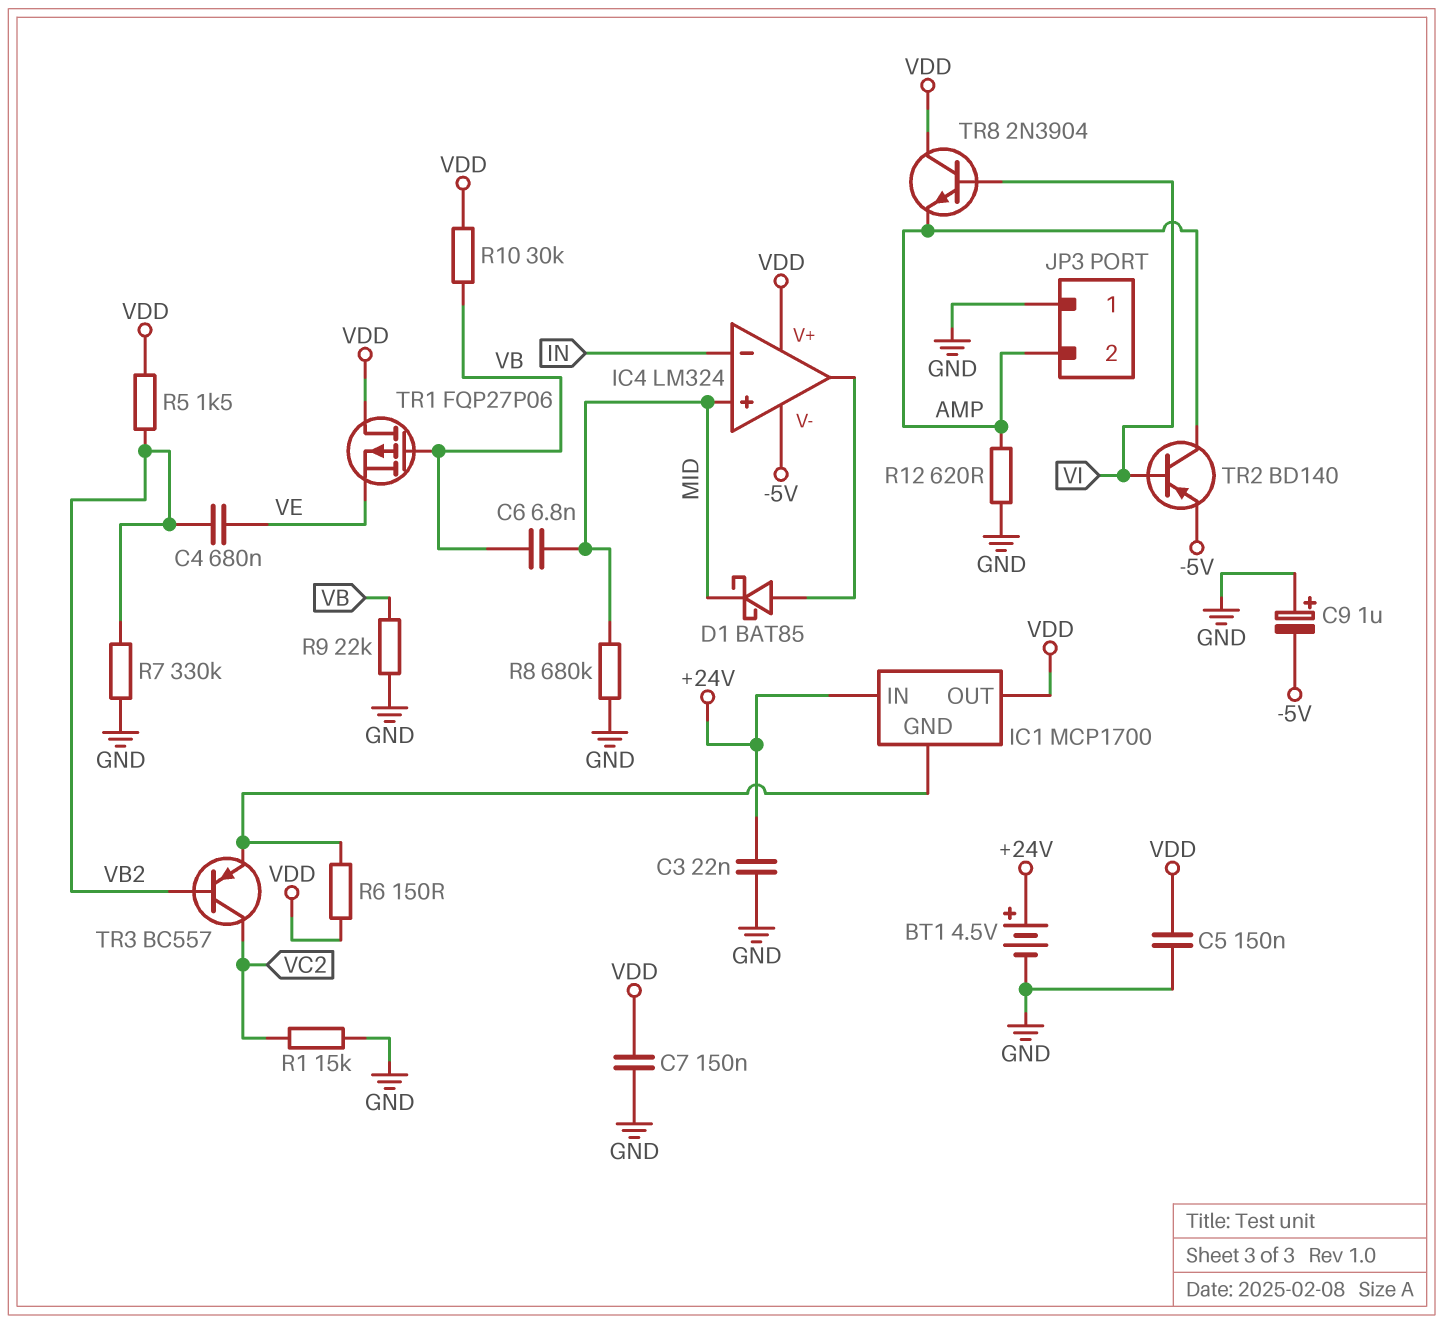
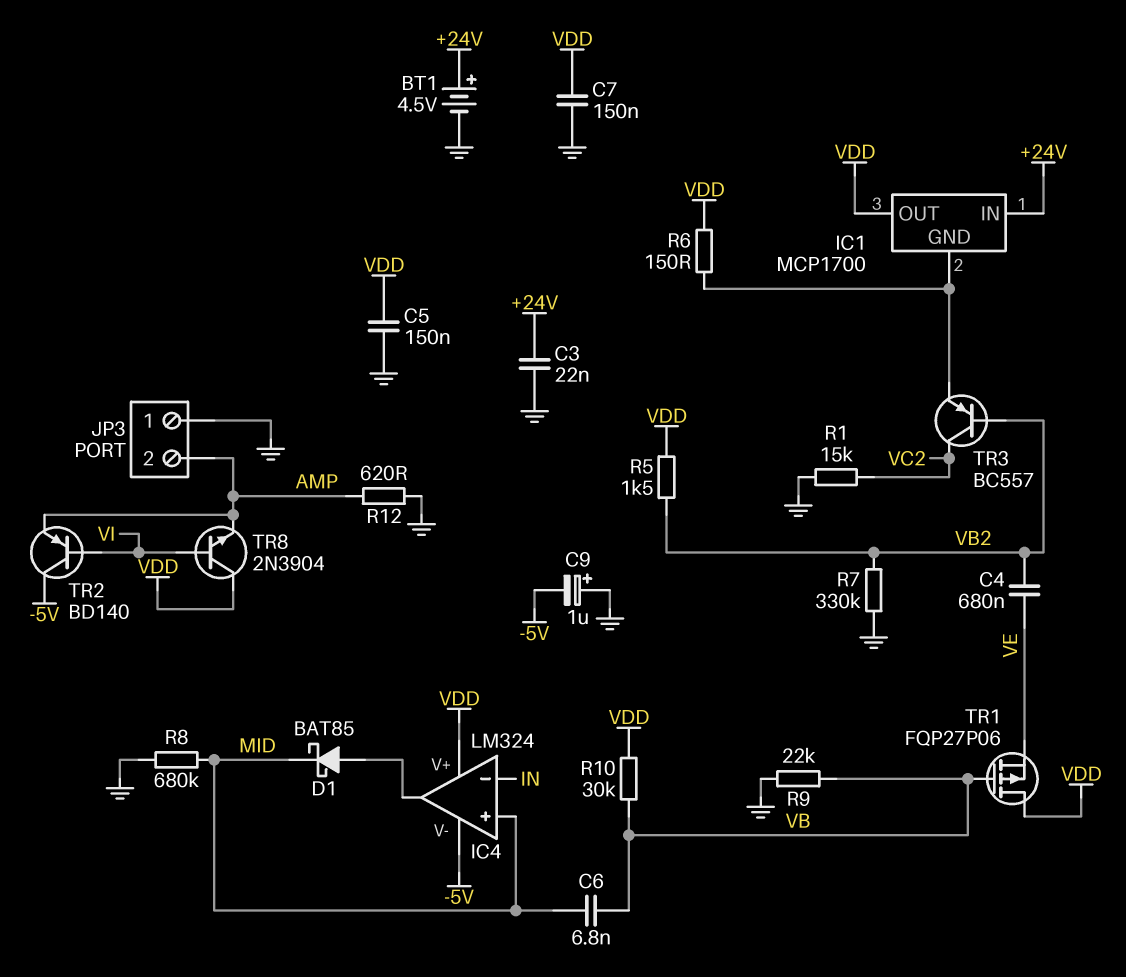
TR2: PNP BD140 (B VI, C AMP, E -5V) -> PNP BD140 (B VI, C -5V, E AMP)

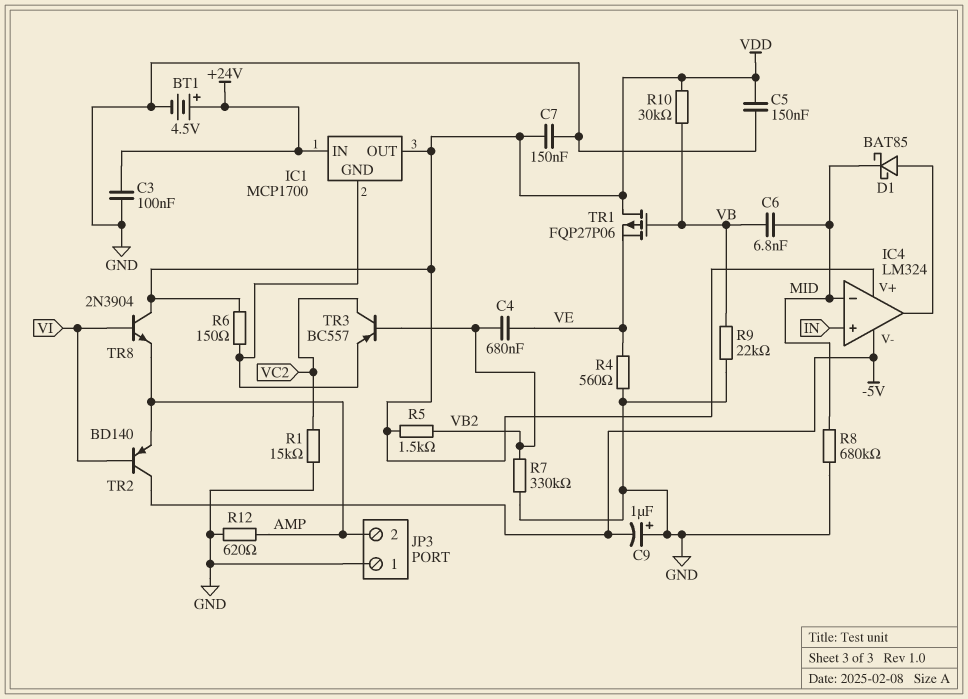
C3: 22nF (+24V, GND) -> 100nF (+24V, GND)
IC4 pin in+: MID -> IN
IC4 pin in-: IN -> MID
R4: none -> 560 (GND, VE)

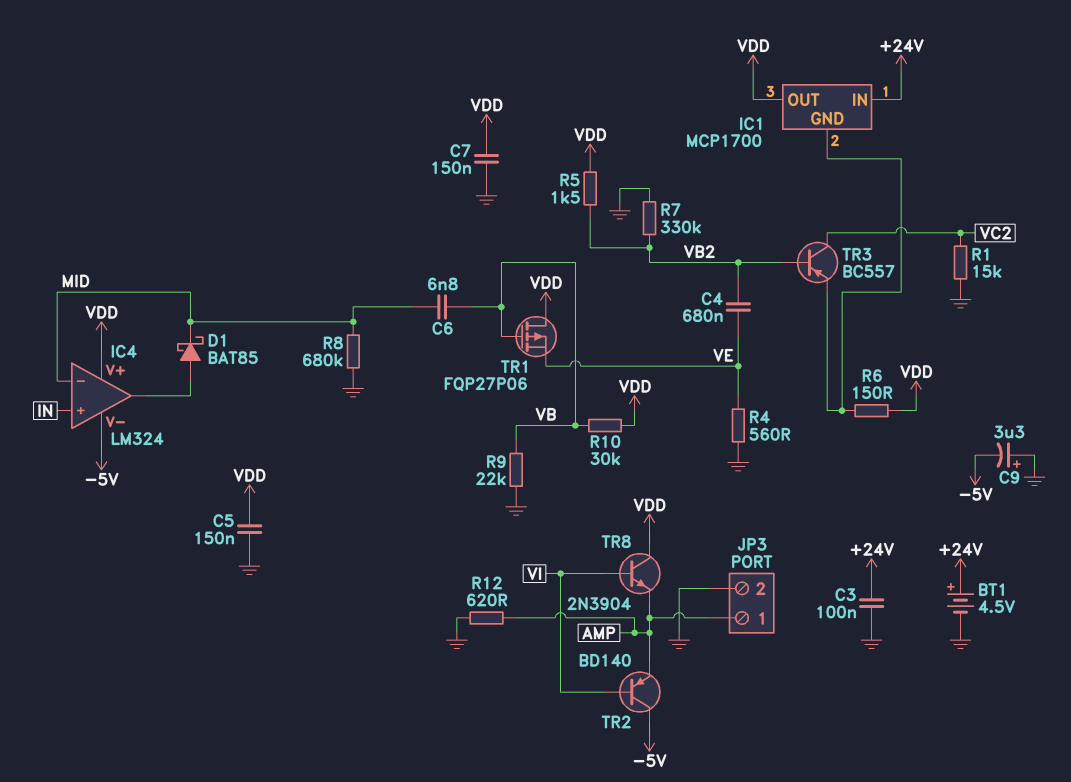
C9: 1uF (plus GND, minus -5V) -> 3.3uF (plus GND, minus -5V)
JP3 pin 1: GND -> AMP
JP3 pin 2: AMP -> GND

